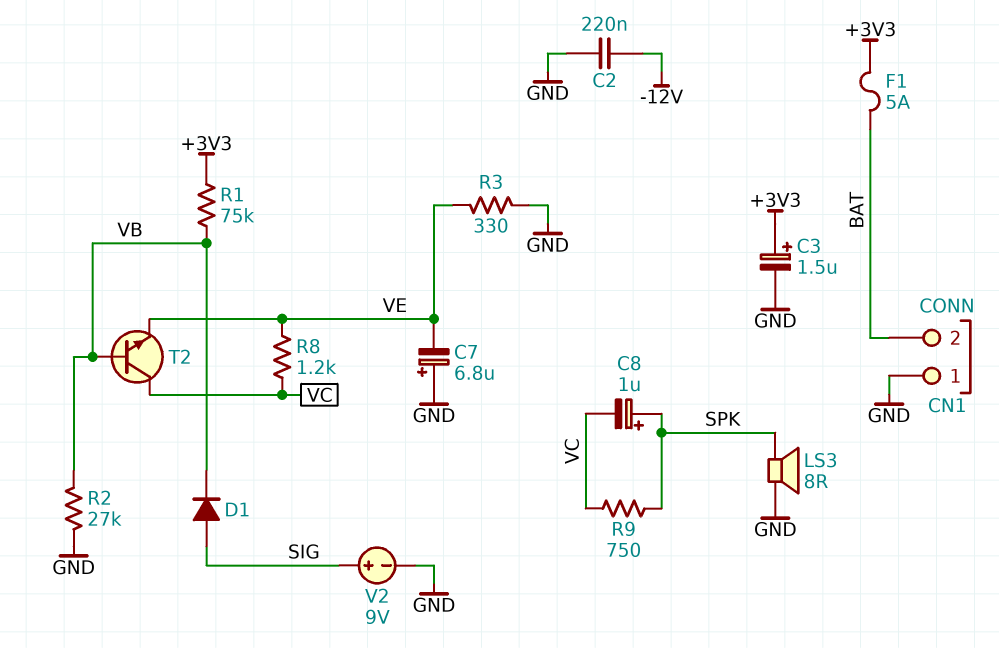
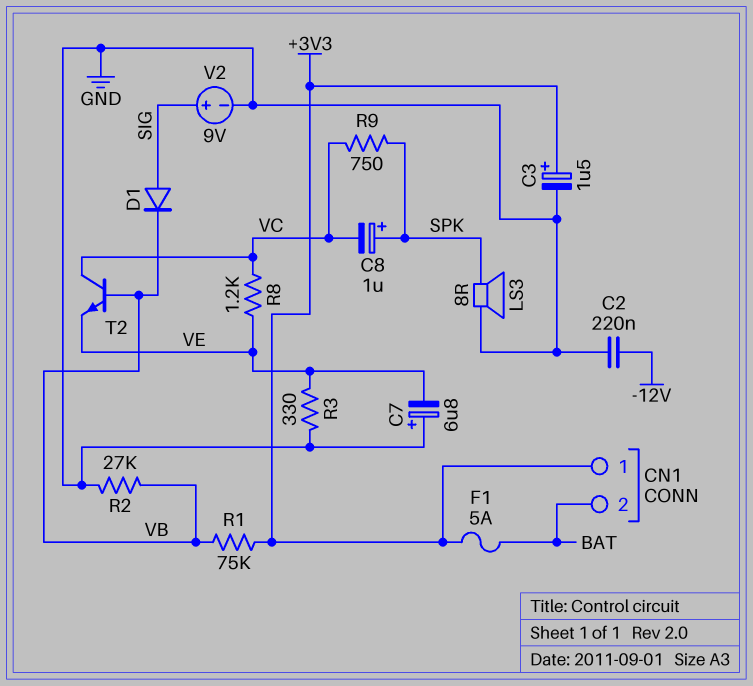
CN1 pin 1: GND -> +3V3

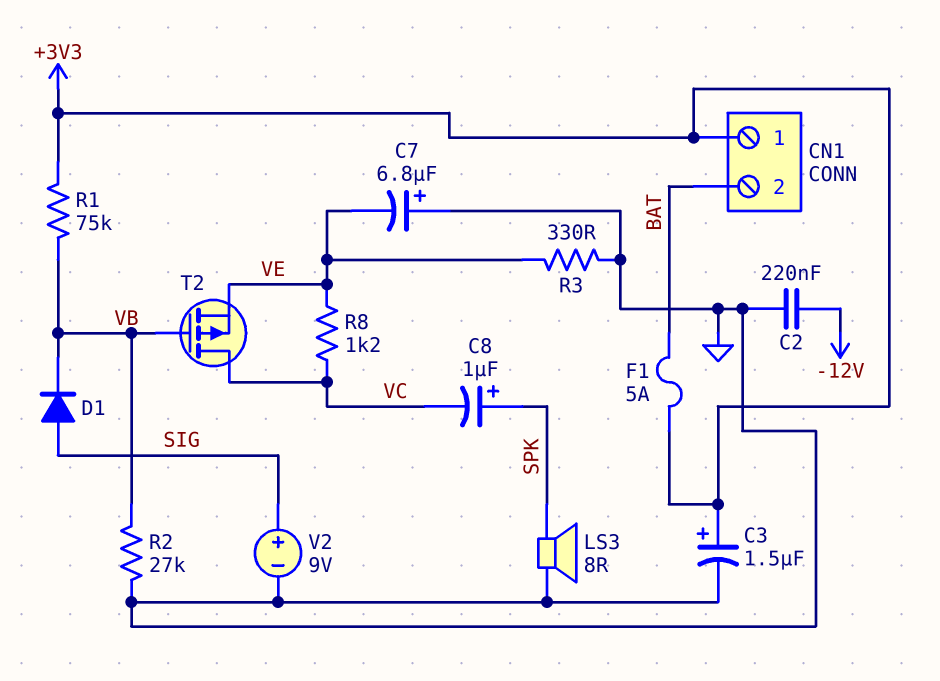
R9: 750 (SPK, VC) -> none
T2: NPN (B VB, C VC, E VE) -> PMOS (G VB, D VC, S VE)

